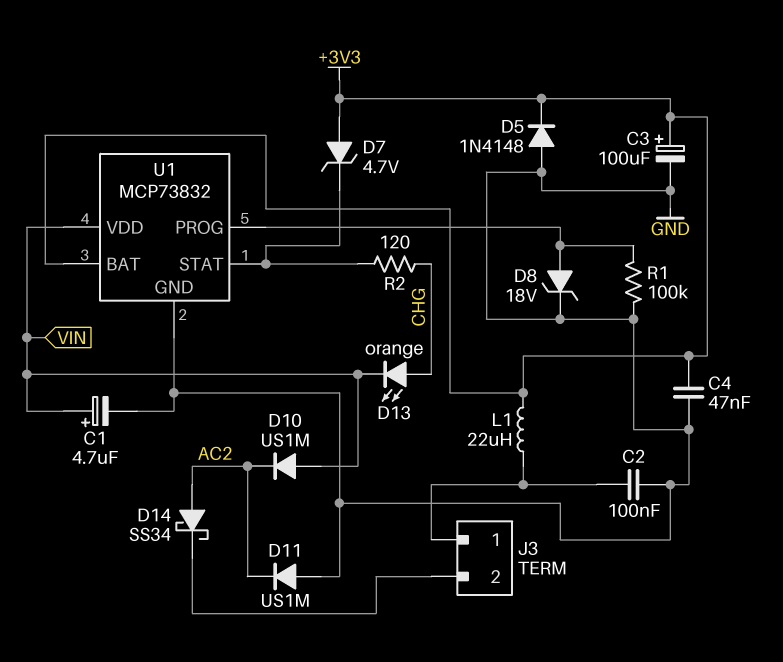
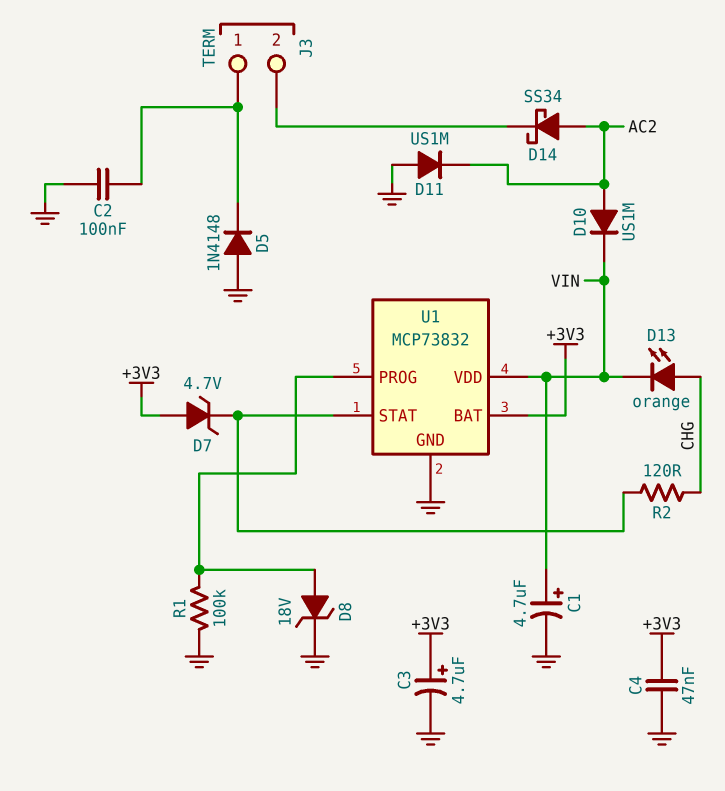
C3: 100uF (plus +3V3, minus GND) -> 4.7uF (plus +3V3, minus GND)
D5: diode 1N4148 (A GND, K +3V3) -> diode 1N4148 (A GND, K J3/1)
D10: diode US1M (A VIN, K AC2) -> diode US1M (A AC2, K VIN)
L1: 22uH (+3V3, J3/1) -> none

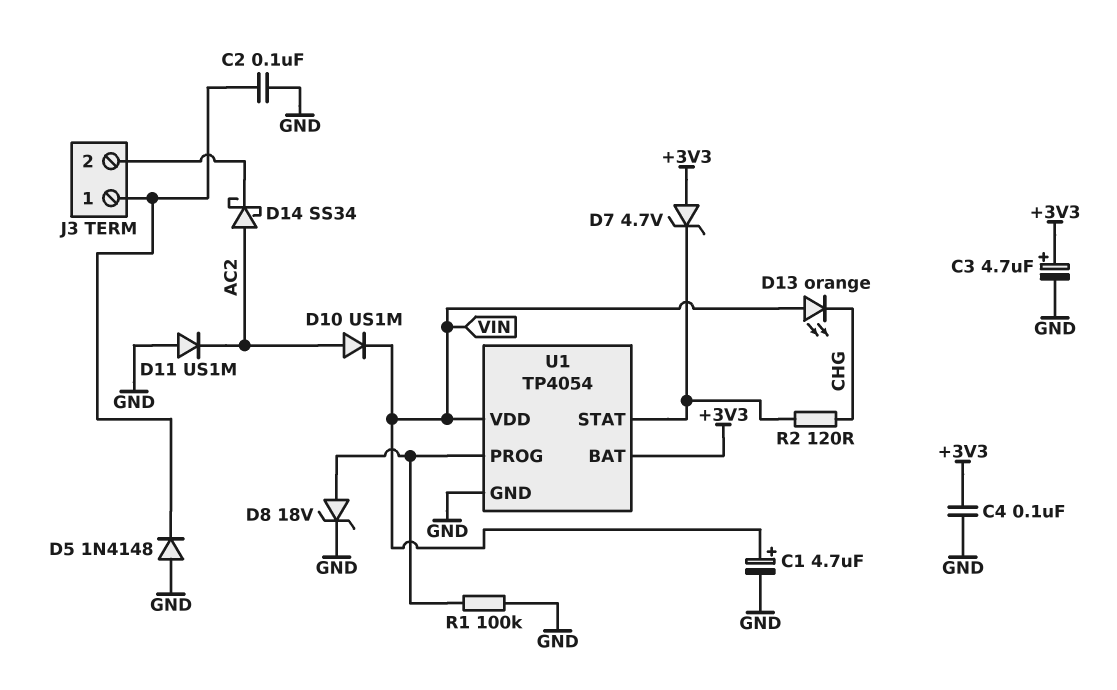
C4: 47nF (+3V3, GND) -> 100nF (+3V3, GND)
D13: LED orange (A CHG, K VIN) -> LED orange (A VIN, K CHG)
U1: MCP73832 -> TP4054

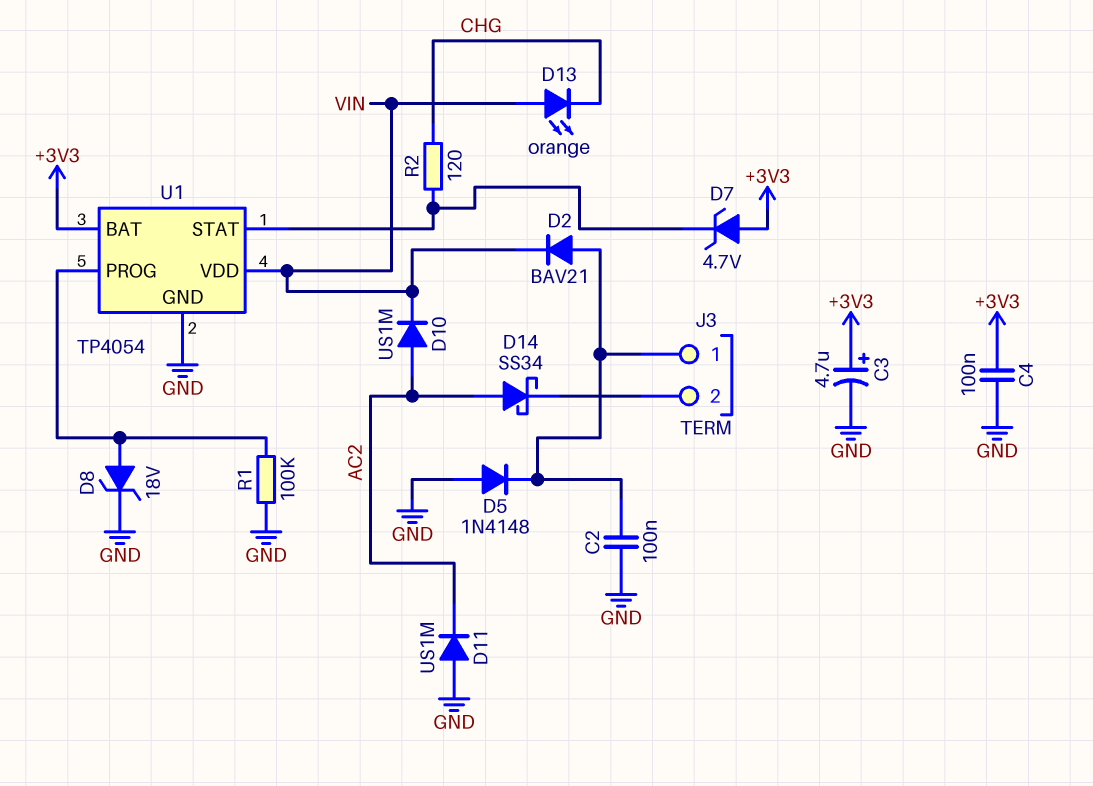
C1: 4.7uF (plus VIN, minus GND) -> none
D2: none -> diode BAV21 (A J3/1, K VIN)

